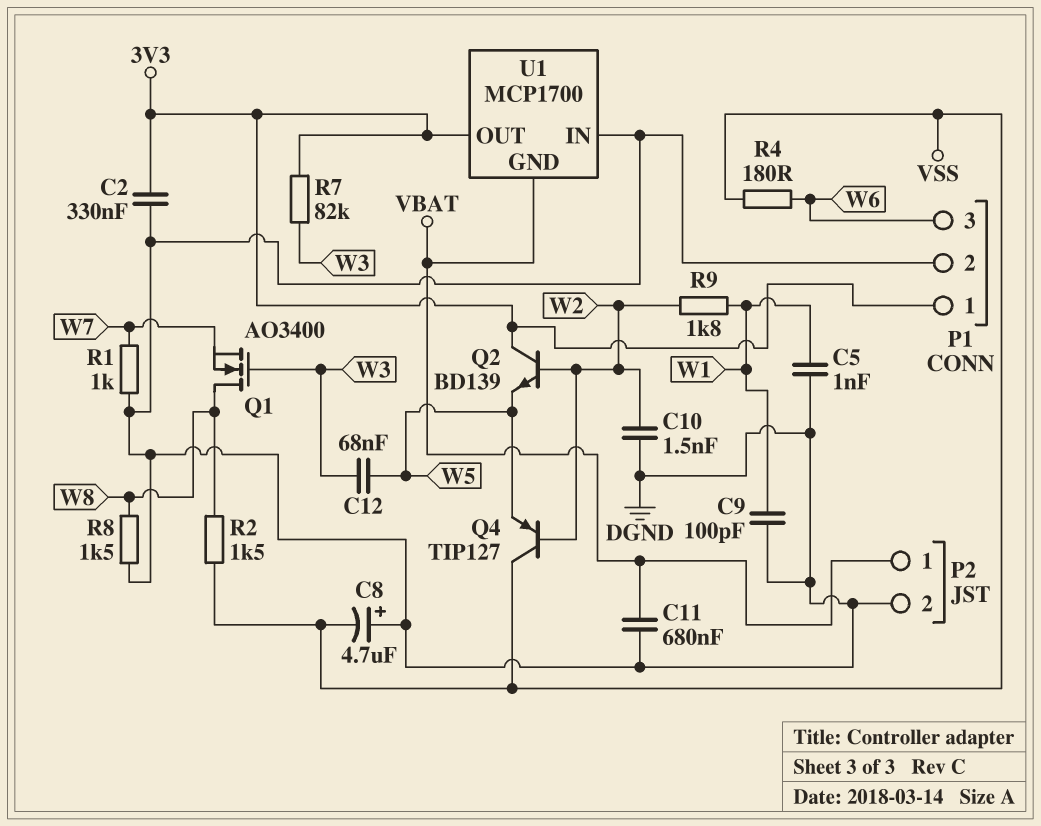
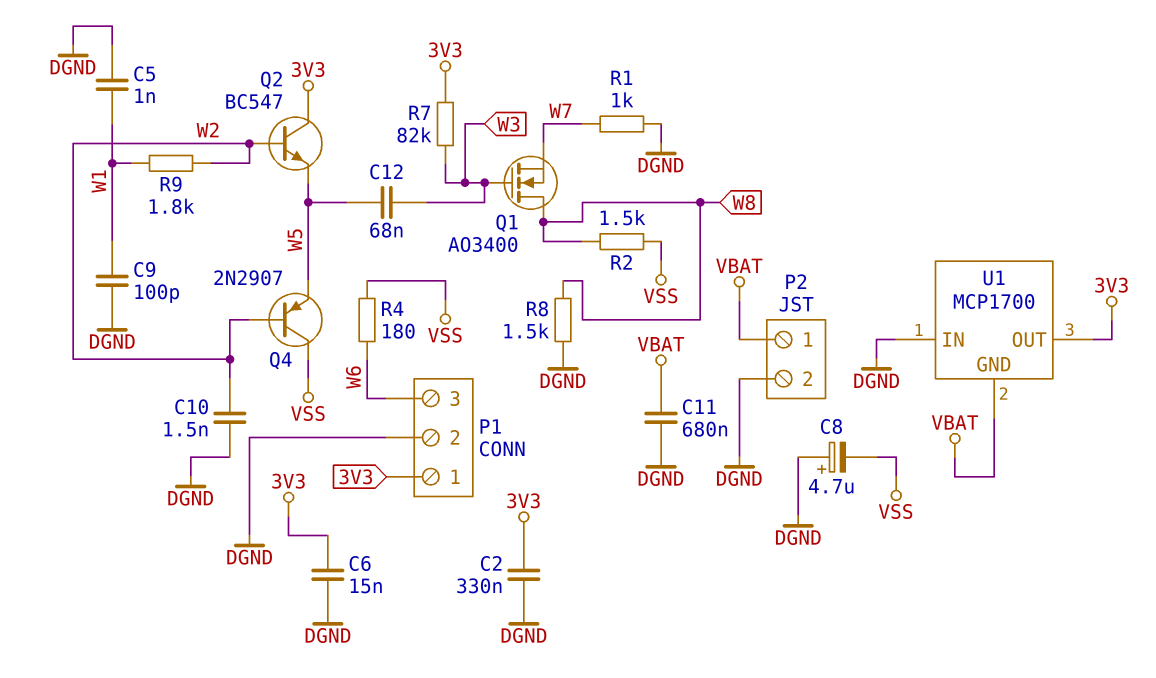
C6: none -> 15nF (3V3, DGND)
Q2: NPN BD139 (B W2, C 3V3, E W5) -> NPN BC547 (B W2, C 3V3, E W5)
Q4: PNP TIP127 (B W2, C VSS, E W5) -> PNP 2N2907 (B W2, C VSS, E W5)

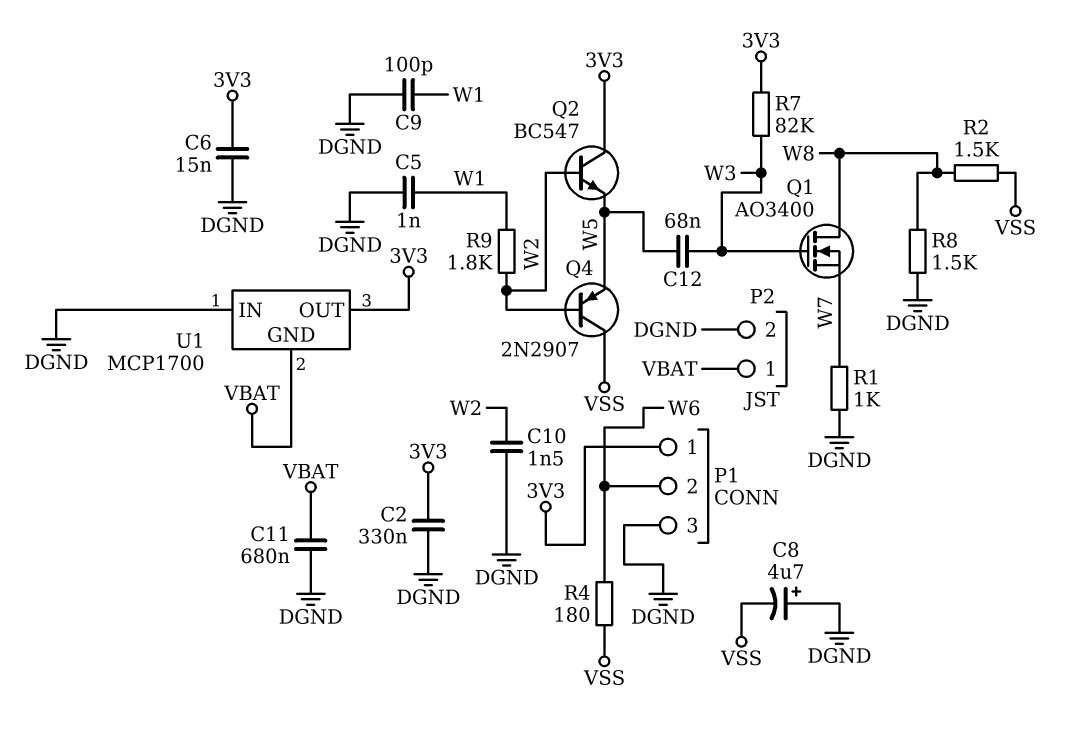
P1 pin 2: DGND -> W6
P1 pin 3: W6 -> DGND

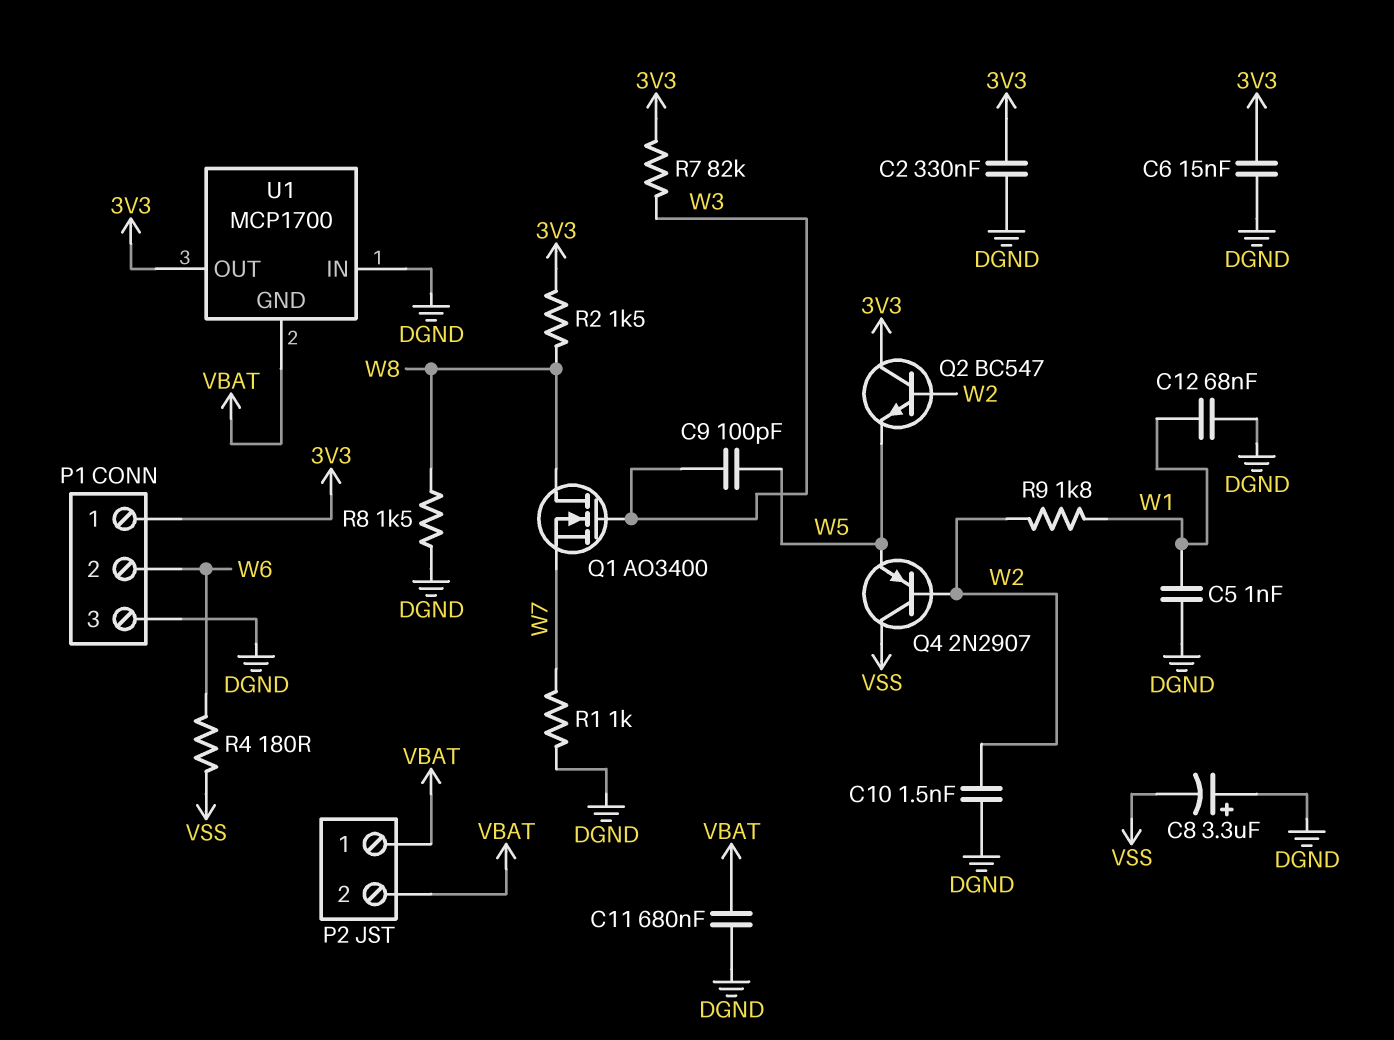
C8: 4.7uF (plus DGND, minus VSS) -> 3.3uF (plus DGND, minus VSS)
C9: 100pF (DGND, W1) -> 100pF (W3, W5)
C12: 68nF (W3, W5) -> 68nF (DGND, W1)
P2 pin 2: DGND -> VBAT
R2: 1.5k (VSS, W8) -> 1.5k (3V3, W8)

